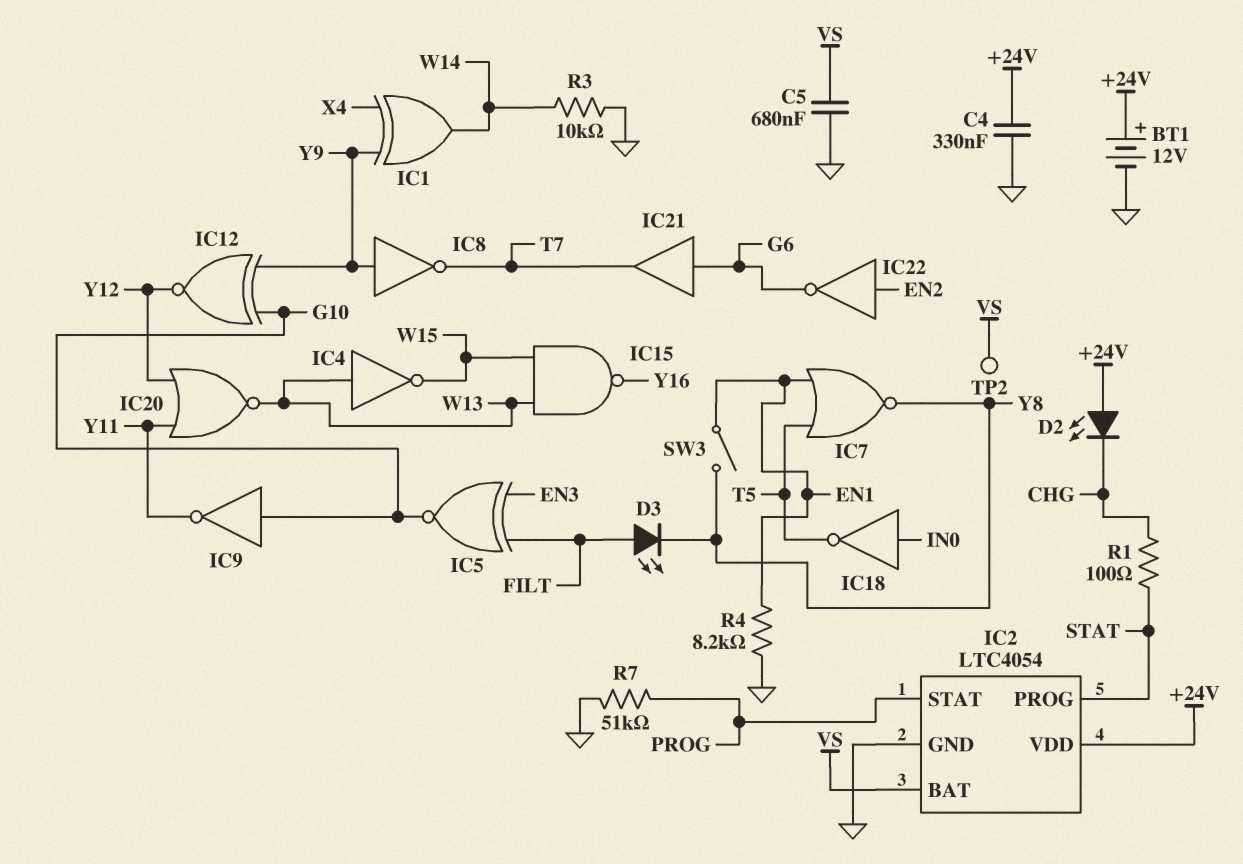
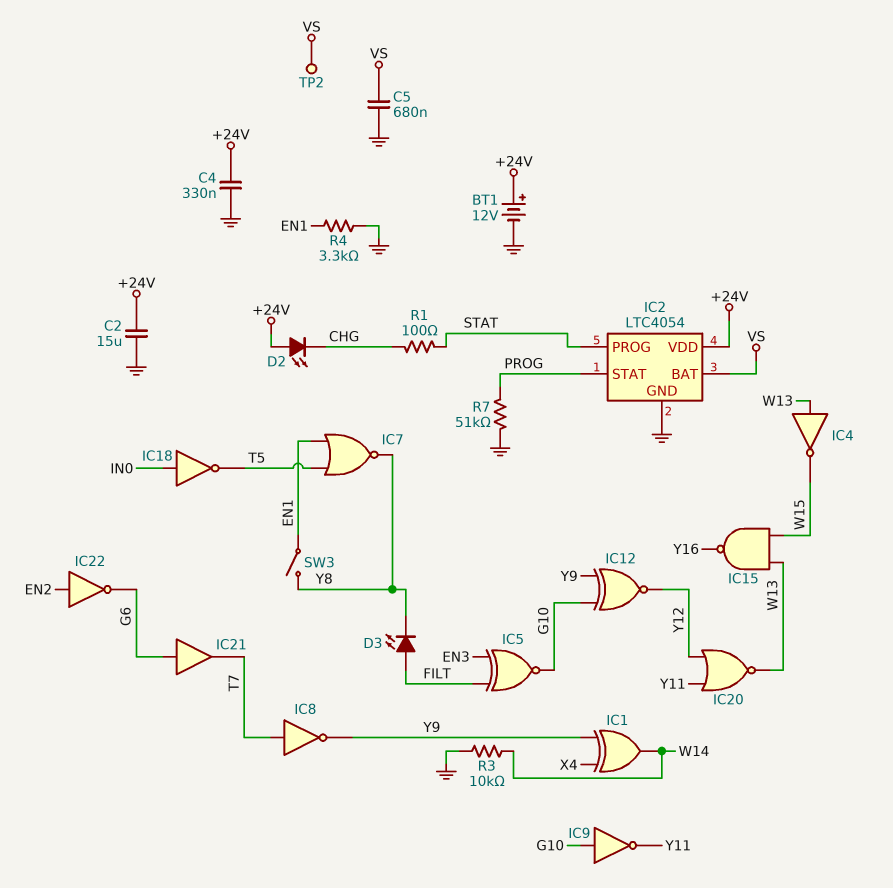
C2: none -> 15uF (+24V, GND)
IC8: NOT (in Y9, out T7) -> NOT (in T7, out Y9)
R4: 8.2k (EN1, GND) -> 3.3k (EN1, GND)

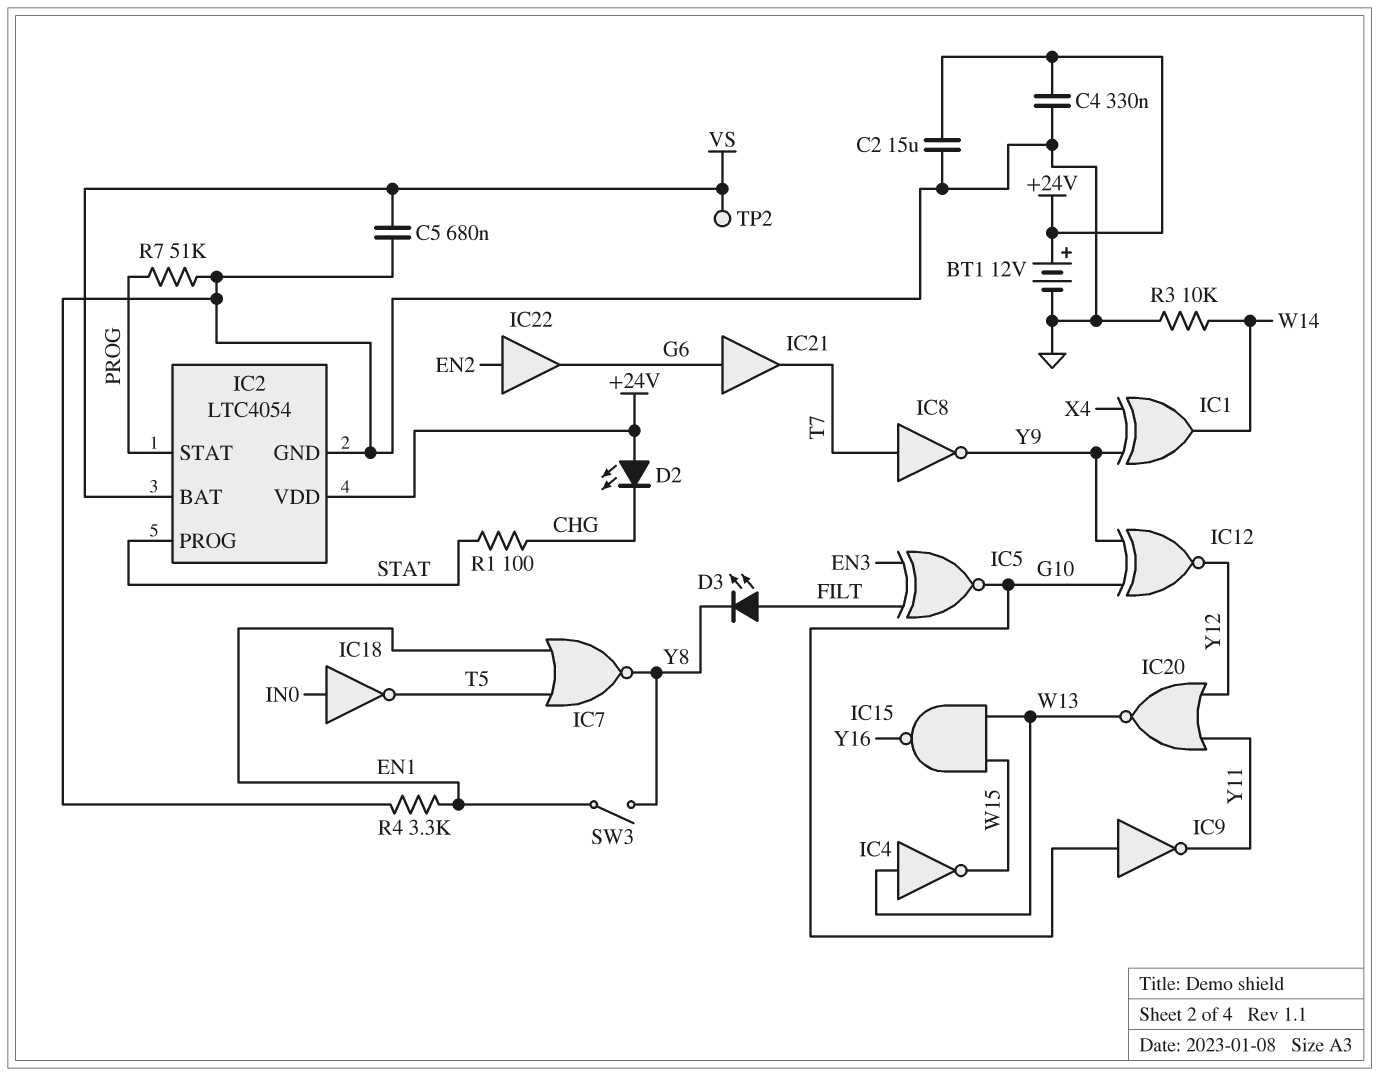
IC22: NOT (in EN2, out G6) -> buffer (in EN2, out G6)

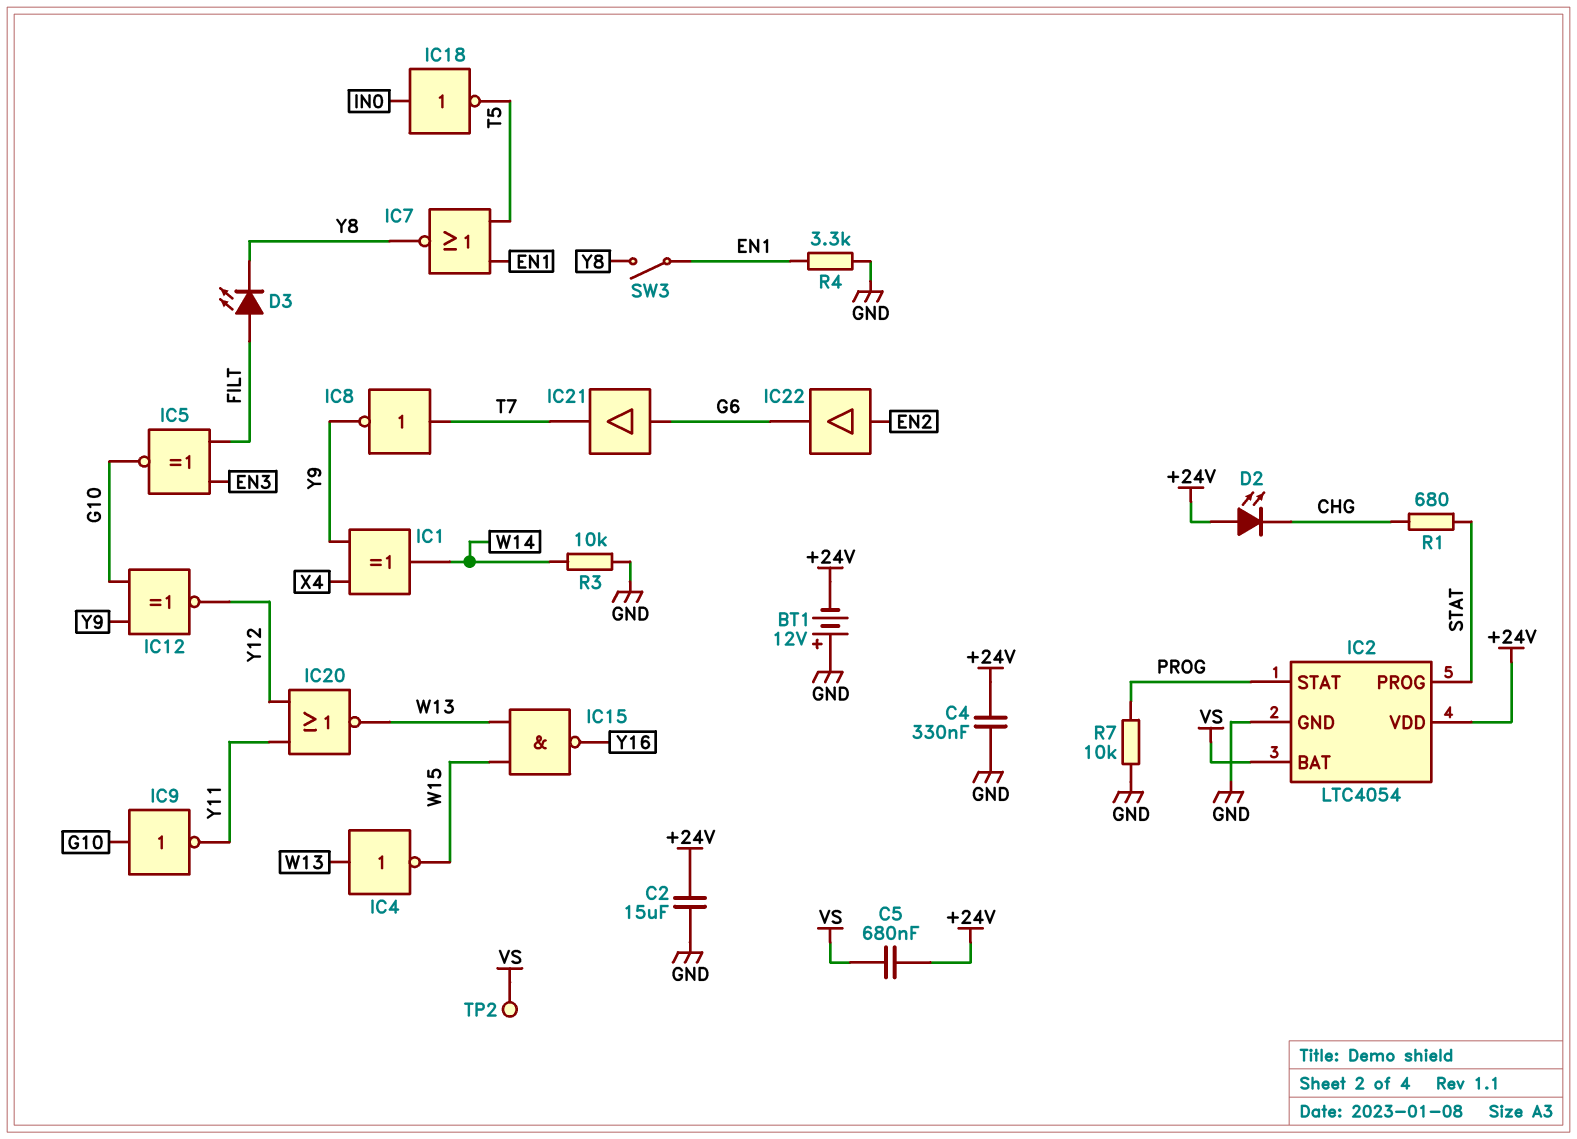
BT1: 12V (plus +24V, minus GND) -> 12V (plus GND, minus +24V)
C5: 680nF (GND, VS) -> 680nF (+24V, VS)
R1: 100 (CHG, STAT) -> 680 (CHG, STAT)
R7: 51k (GND, PROG) -> 10k (GND, PROG)

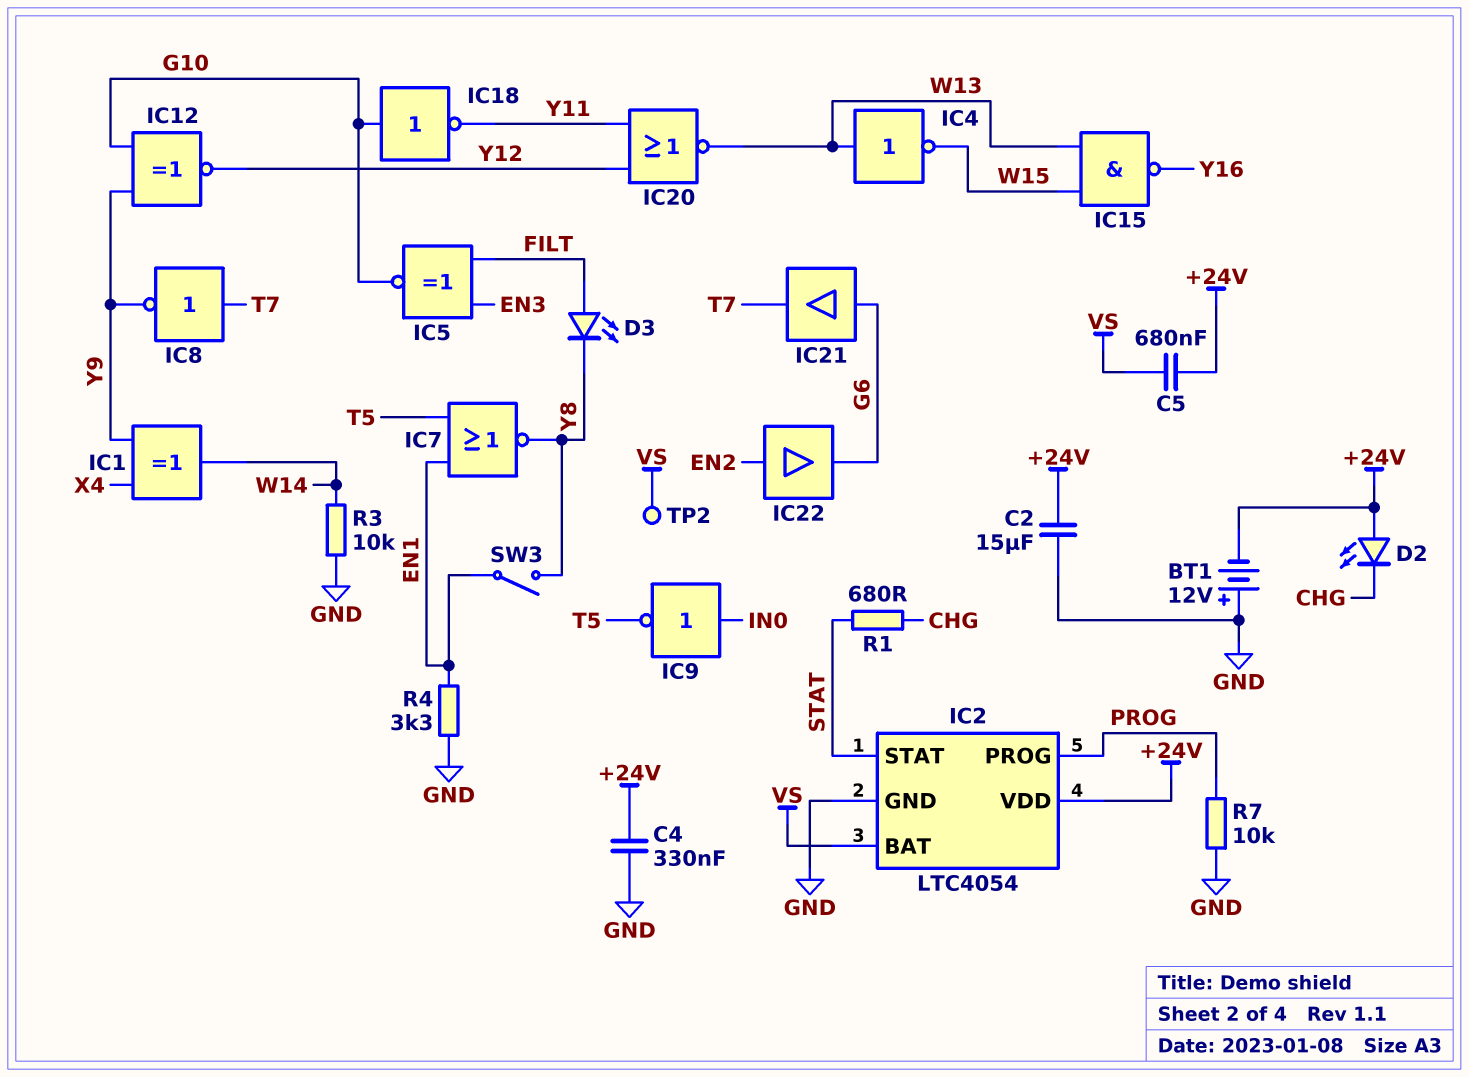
IC2 pin PROG: STAT -> PROG
IC2 pin STAT: PROG -> STAT
IC9: NOT (in G10, out Y11) -> NOT (in IN0, out T5)
IC18: NOT (in IN0, out T5) -> NOT (in G10, out Y11)

